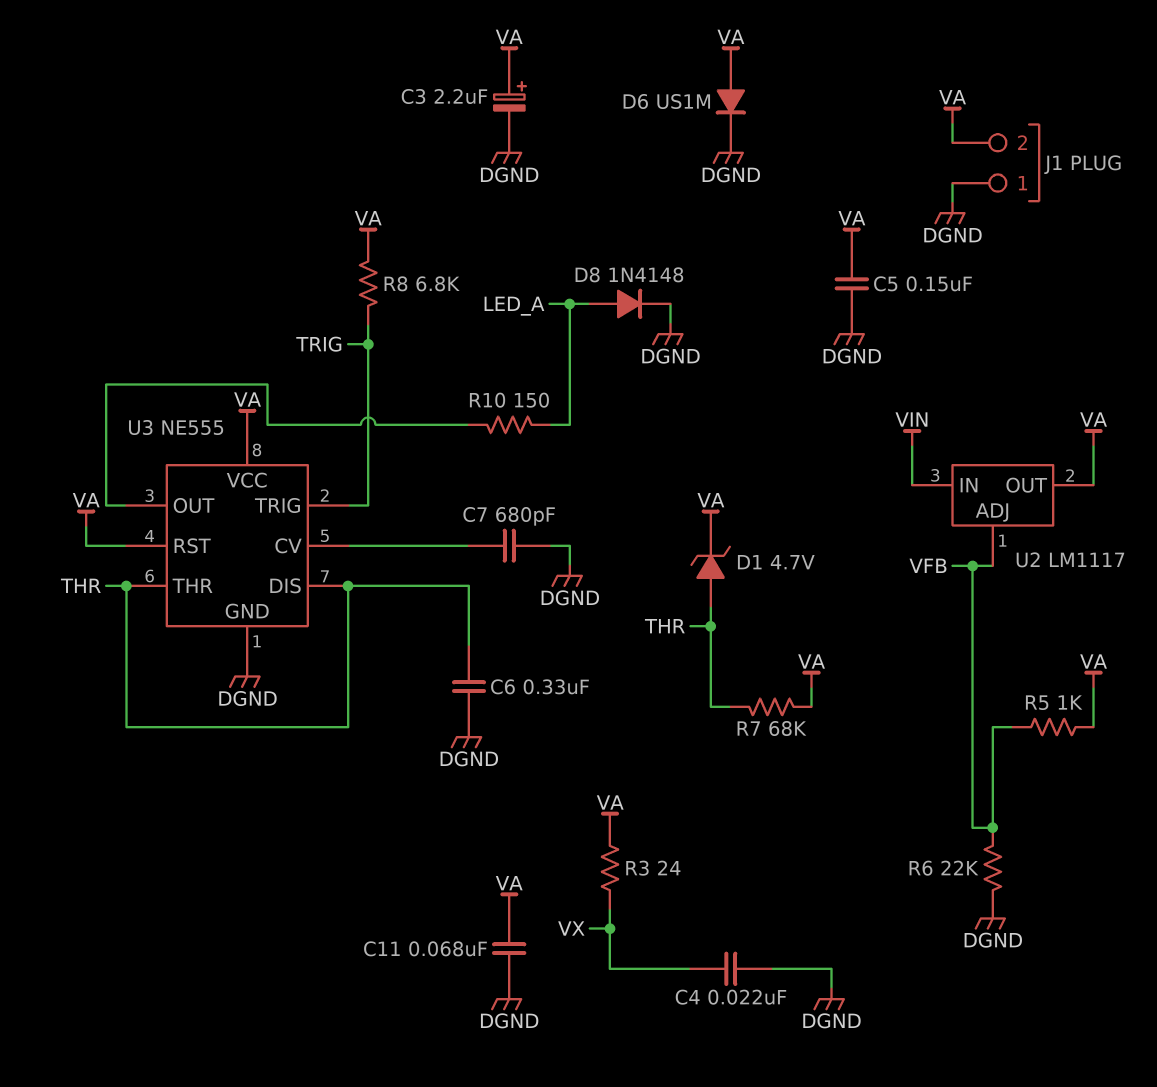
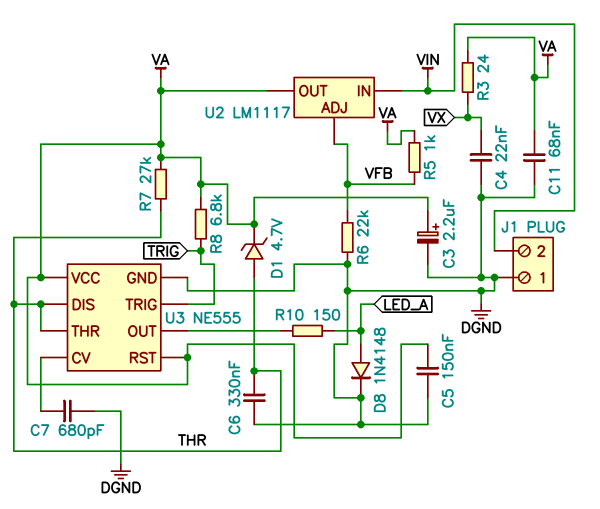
D6: diode US1M (A VA, K DGND) -> none
J1 pin 2: VA -> VIN
R7: 68k (THR, VA) -> 27k (THR, VA)

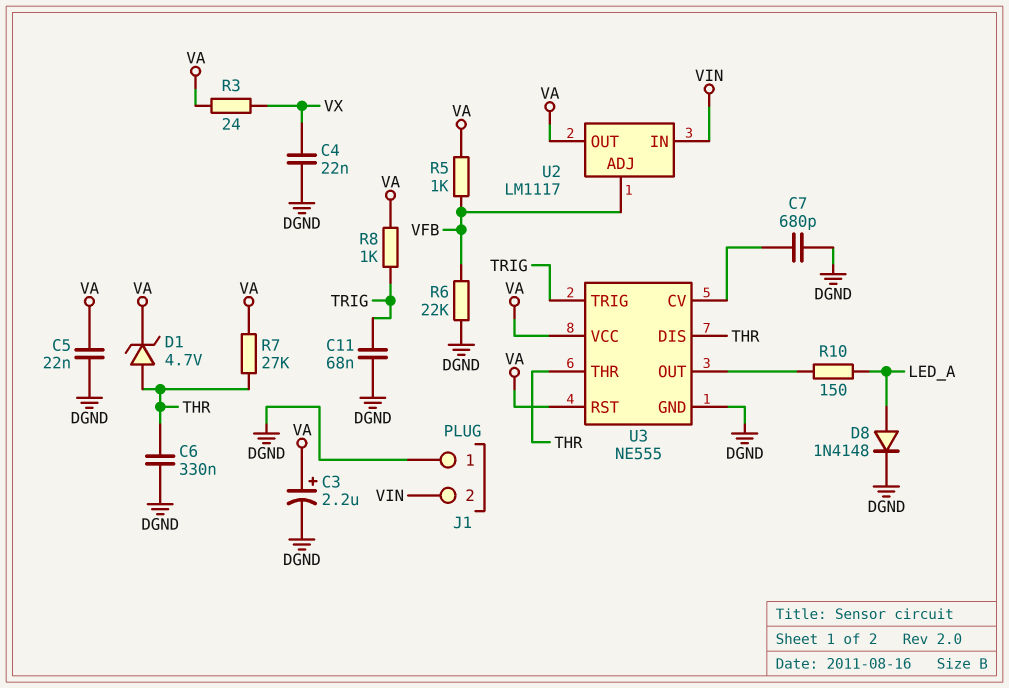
C5: 150nF (DGND, VA) -> 22nF (DGND, VA)
C11: 68nF (DGND, VA) -> 68nF (DGND, TRIG)
R8: 6.8k (TRIG, VA) -> 1k (TRIG, VA)

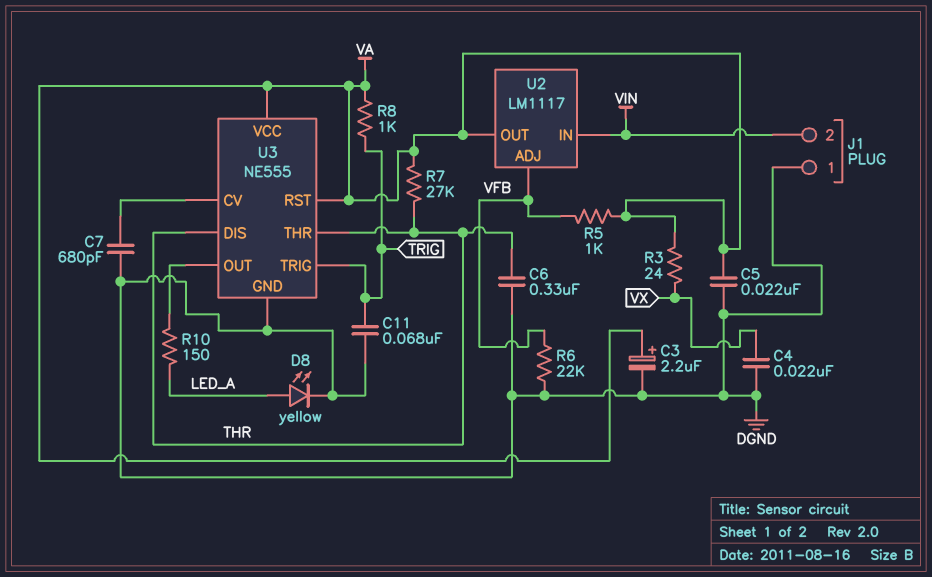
D1: zener 4.7V (A THR, K VA) -> none
D8: diode 1N4148 (A LED_A, K DGND) -> LED yellow (A LED_A, K DGND)

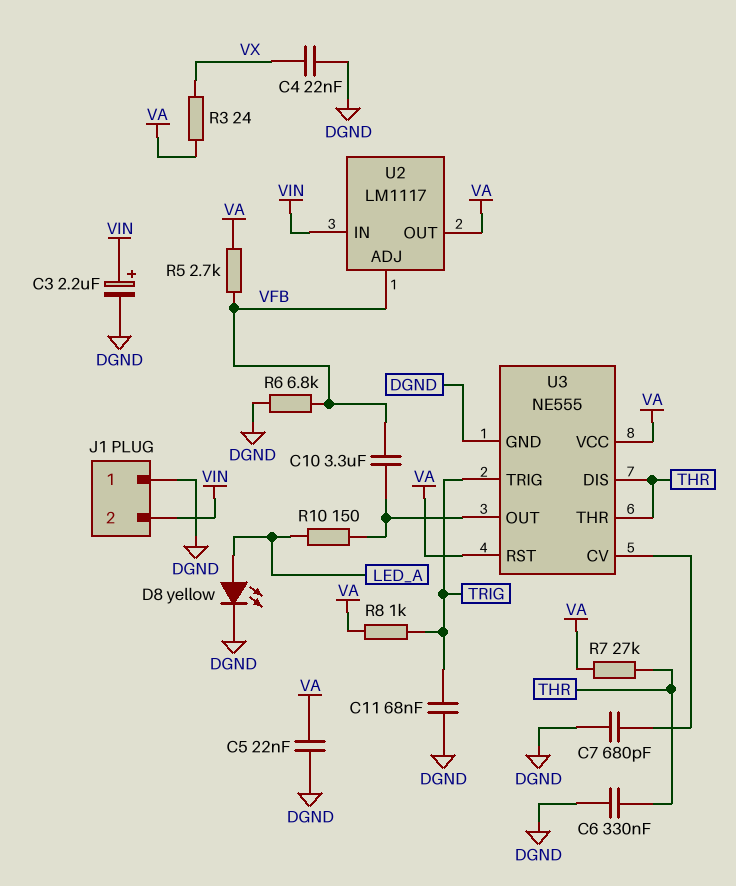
C3: 2.2uF (plus VA, minus DGND) -> 2.2uF (plus VIN, minus DGND)
C10: none -> 3.3uF (U3/OUT, VFB)
R5: 1k (VA, VFB) -> 2.7k (VA, VFB)
R6: 22k (DGND, VFB) -> 6.8k (DGND, VFB)

